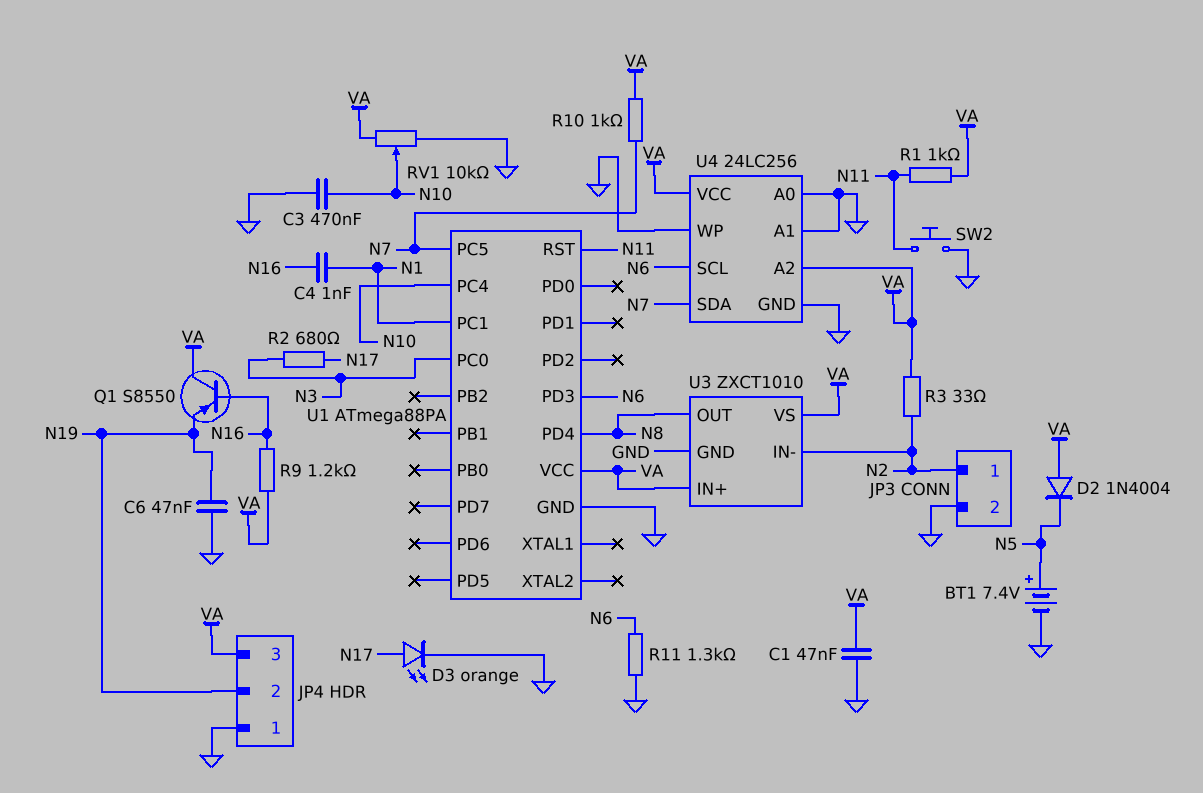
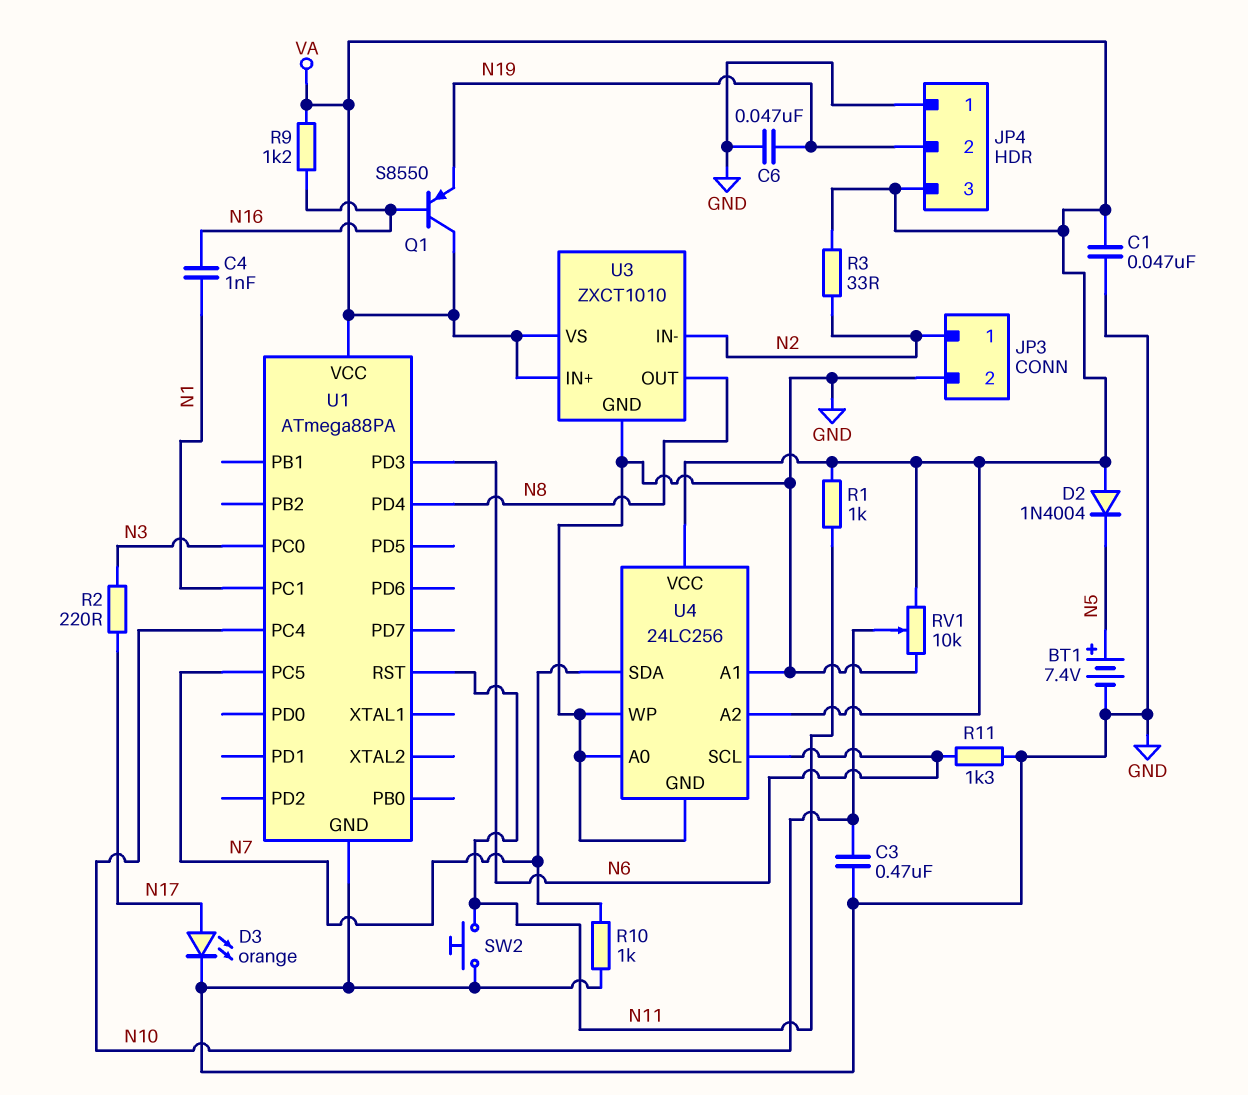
R2: 680 (N3, N17) -> 220 (N3, N17)
R10: 1k (N7, VA) -> 1k (GND, N7)

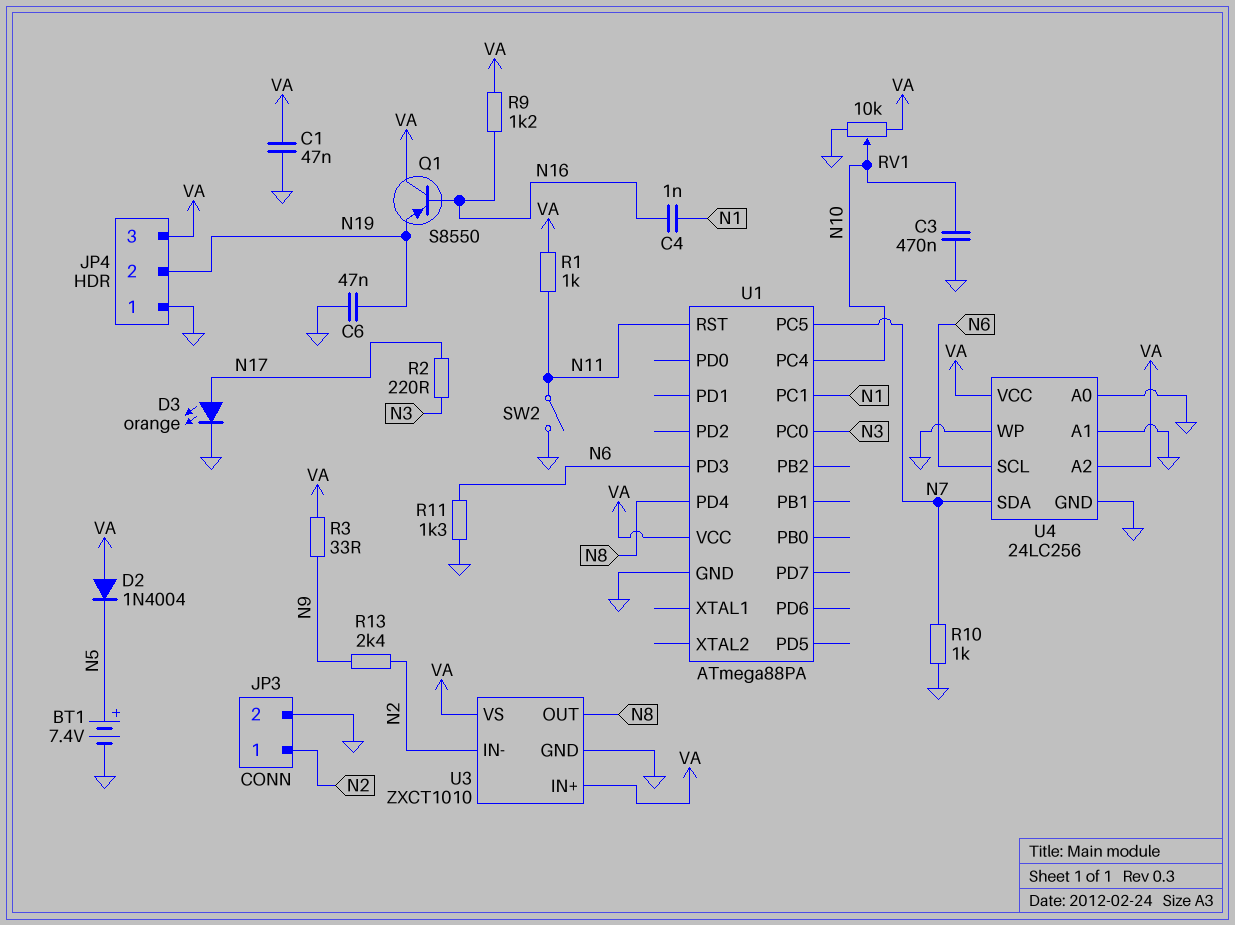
R3: 33 (N2, VA) -> 33 (N9, VA)
R13: none -> 2.4k (N2, N9)
SW2: button (GND, N11) -> switch (GND, N11)

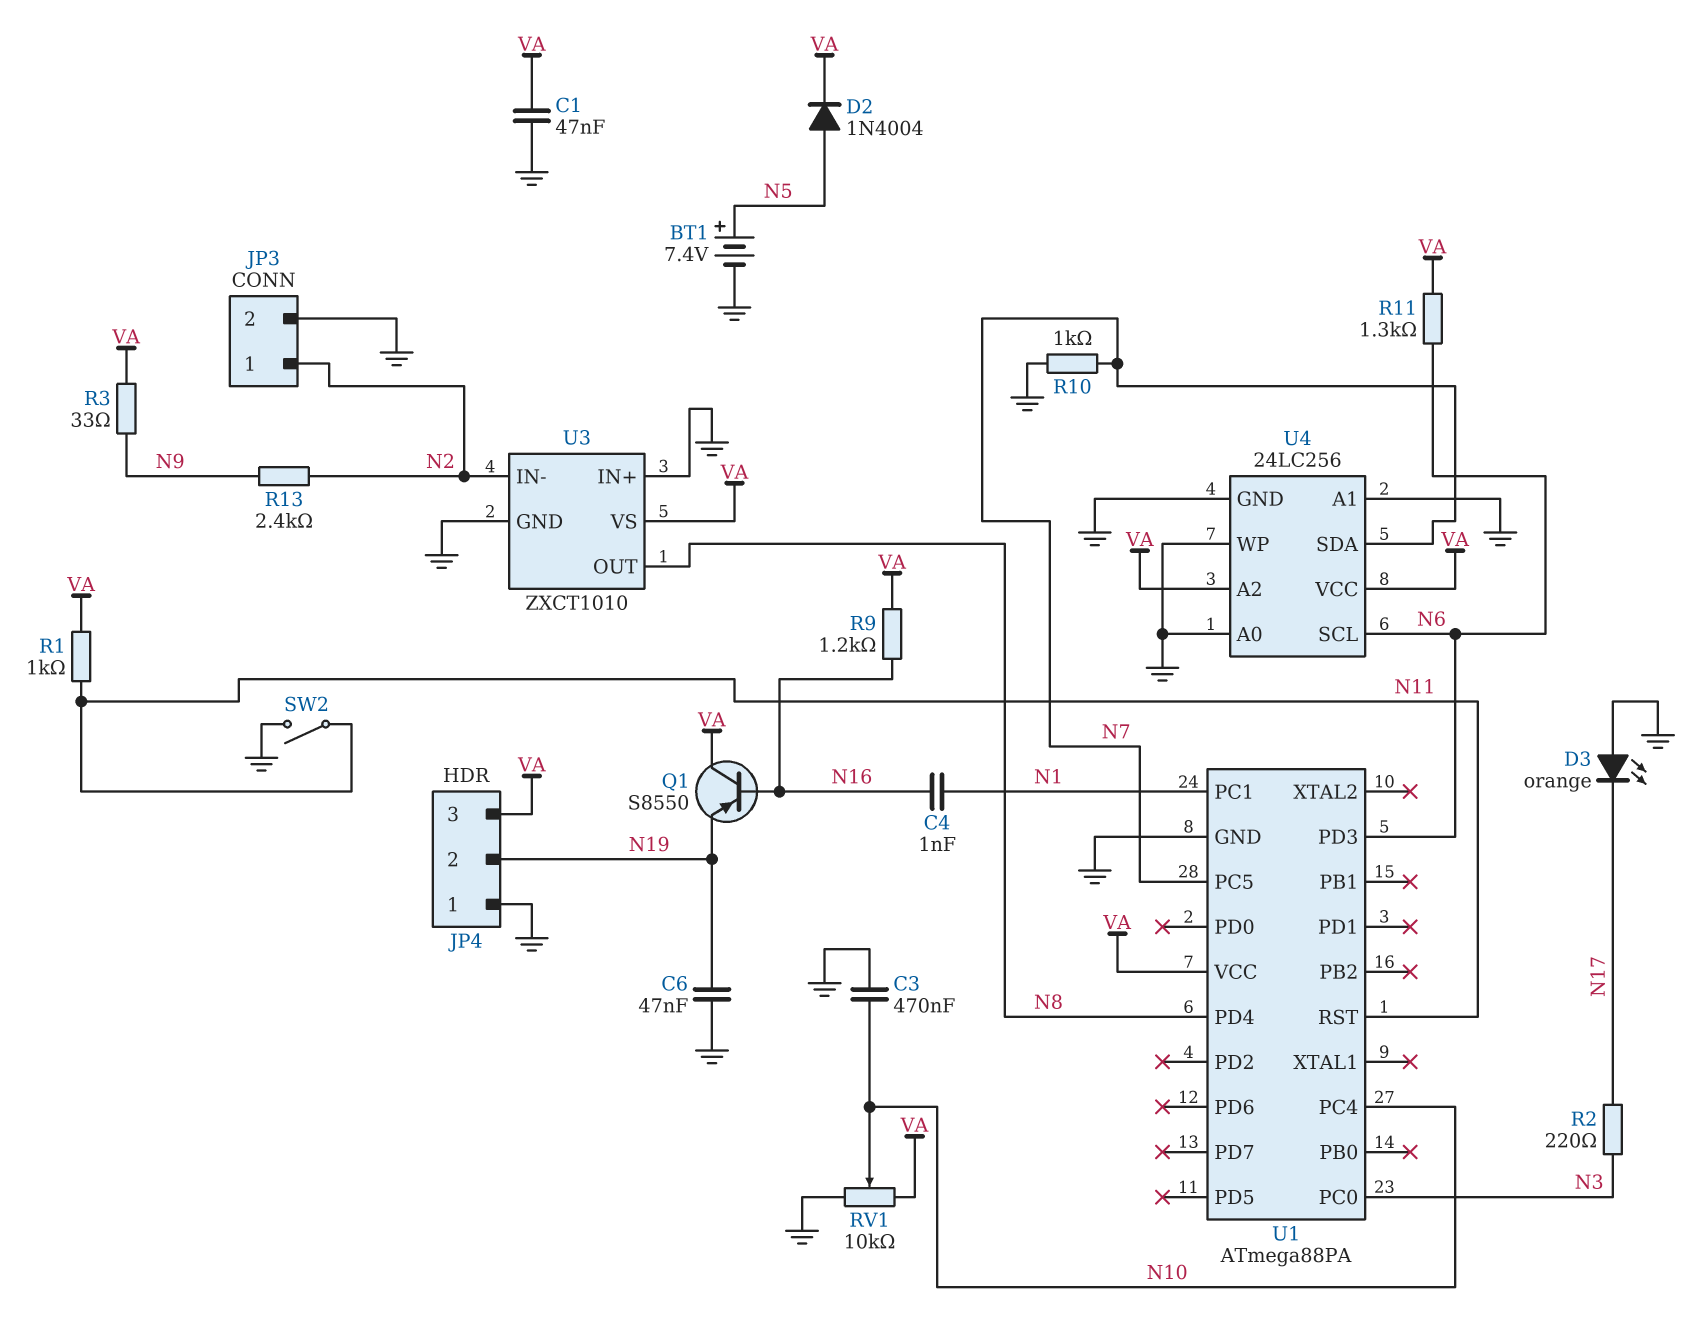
D2: diode 1N4004 (A VA, K N5) -> diode 1N4004 (A N5, K VA)
D3: LED orange (A N17, K GND) -> LED orange (A GND, K N17)
R11: 1.3k (GND, N6) -> 1.3k (N6, VA)
U3 pin IN+: VA -> GND

